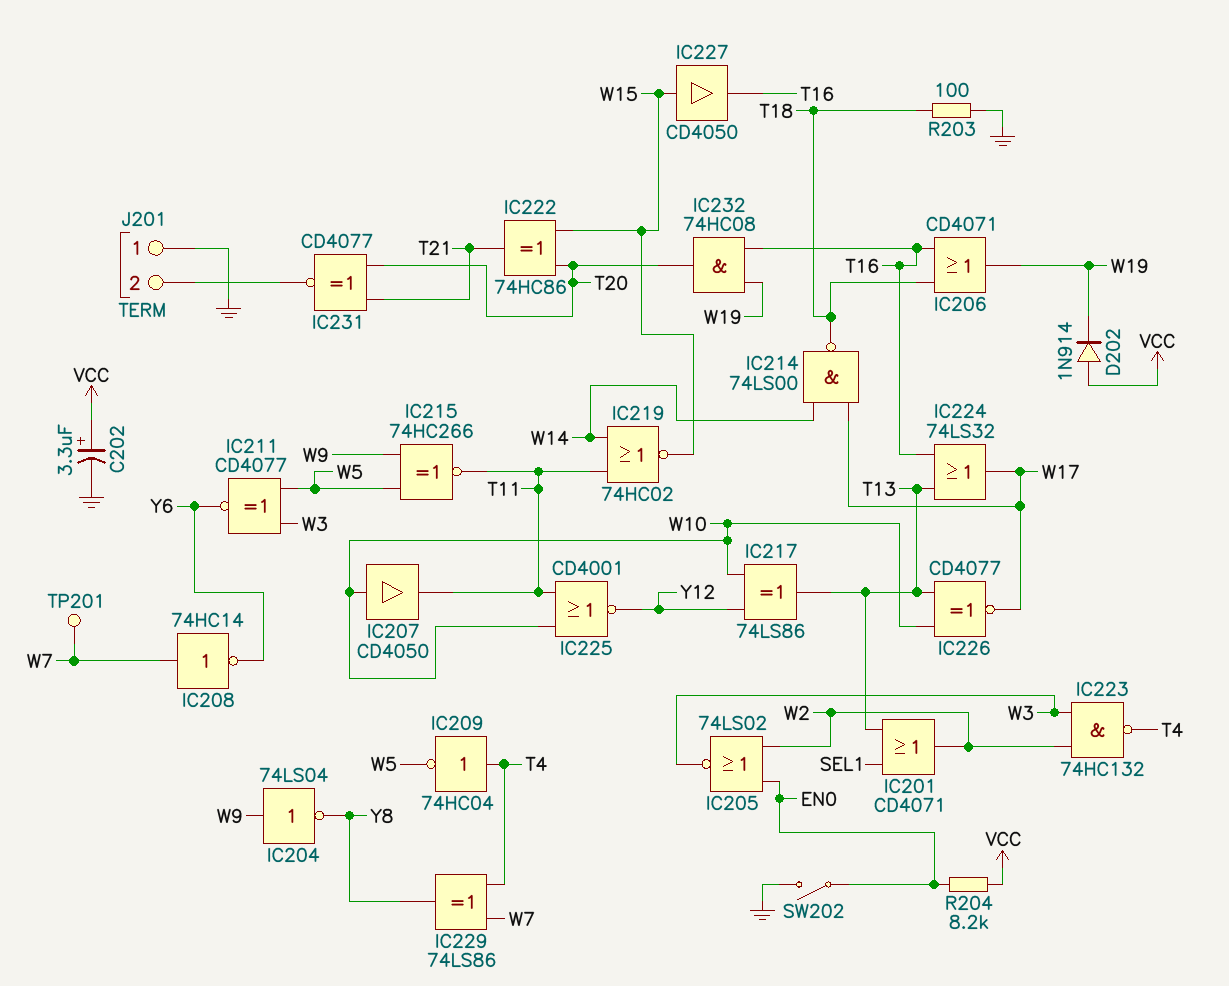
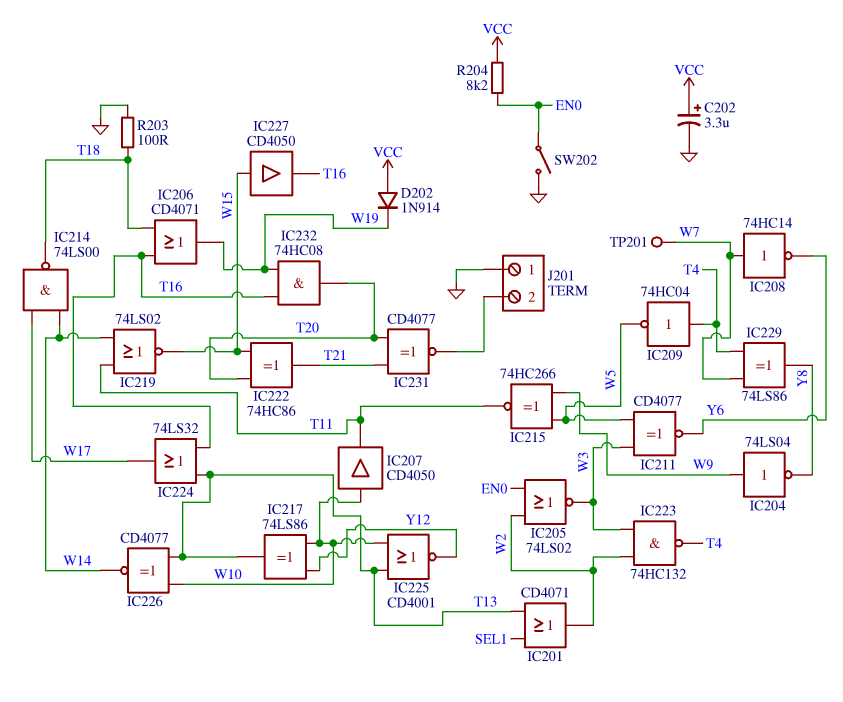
IC219: NOR 74HC02 (in T11, in W14, out W15) -> NOR 74LS02 (in T11, in W14, out W15)
IC225: NOR CD4001 (in T11, in W10, out Y12) -> NOR CD4001 (in T13, in W10, out Y12)
IC226: XNOR CD4077 (in T13, in W10, out W17) -> XNOR CD4077 (in T13, in W10, out W14)

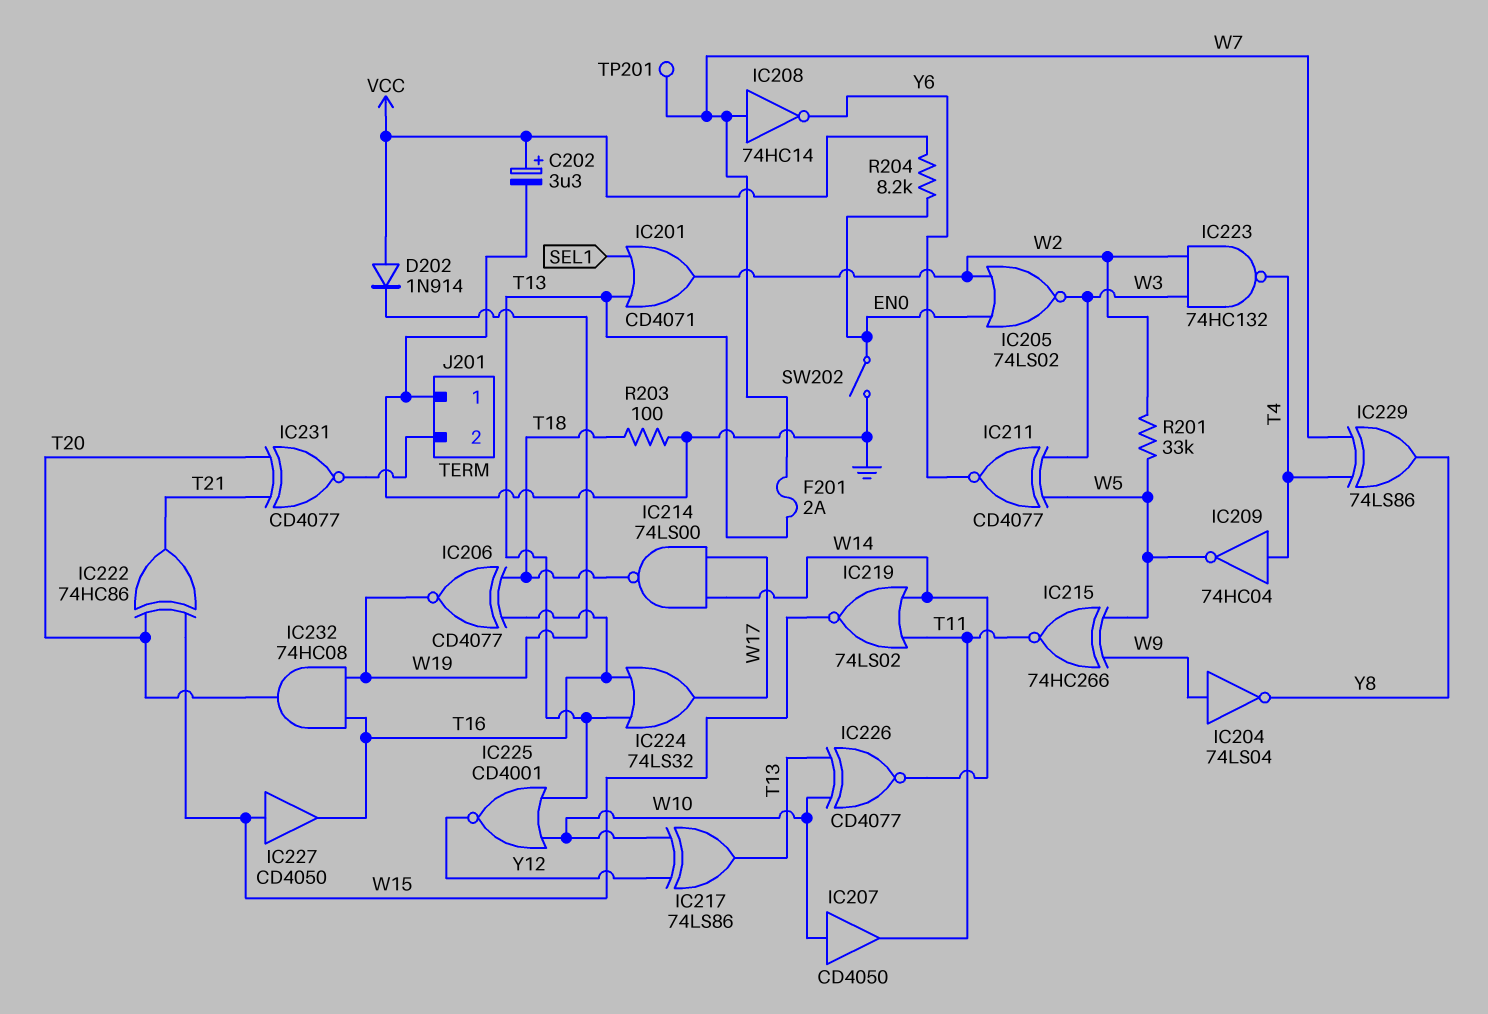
F201: none -> 2A (T13, W7)
IC206: OR CD4071 (in T16, in T18, out W19) -> XNOR CD4077 (in T16, in T18, out W19)
R201: none -> 33k (W2, W5)

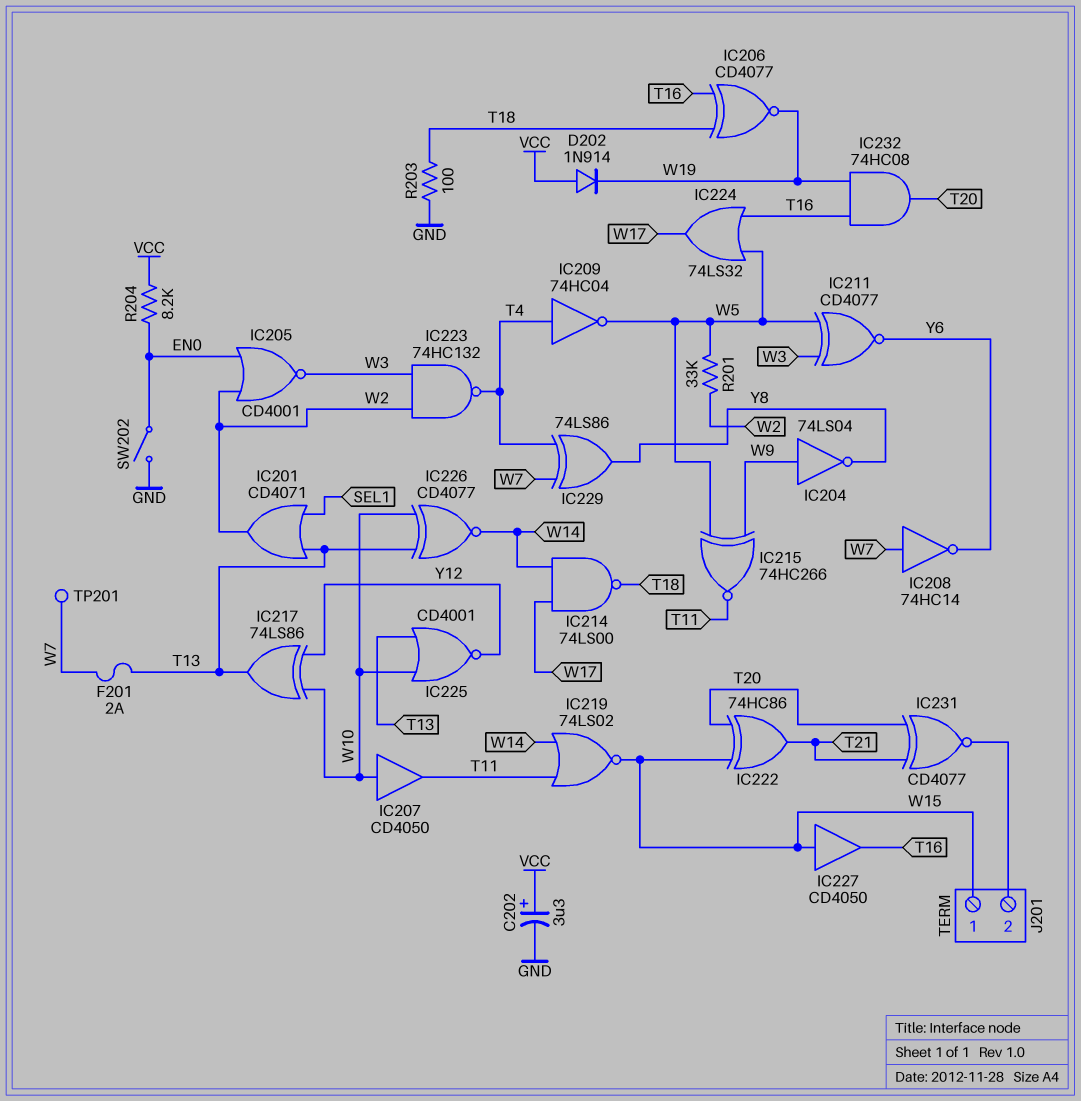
IC205: NOR 74LS02 (in EN0, in W2, out W3) -> NOR CD4001 (in EN0, in W2, out W3)
IC224: OR 74LS32 (in T13, in T16, out W17) -> OR 74LS32 (in T16, in W5, out W17)
J201 pin 1: GND -> W15

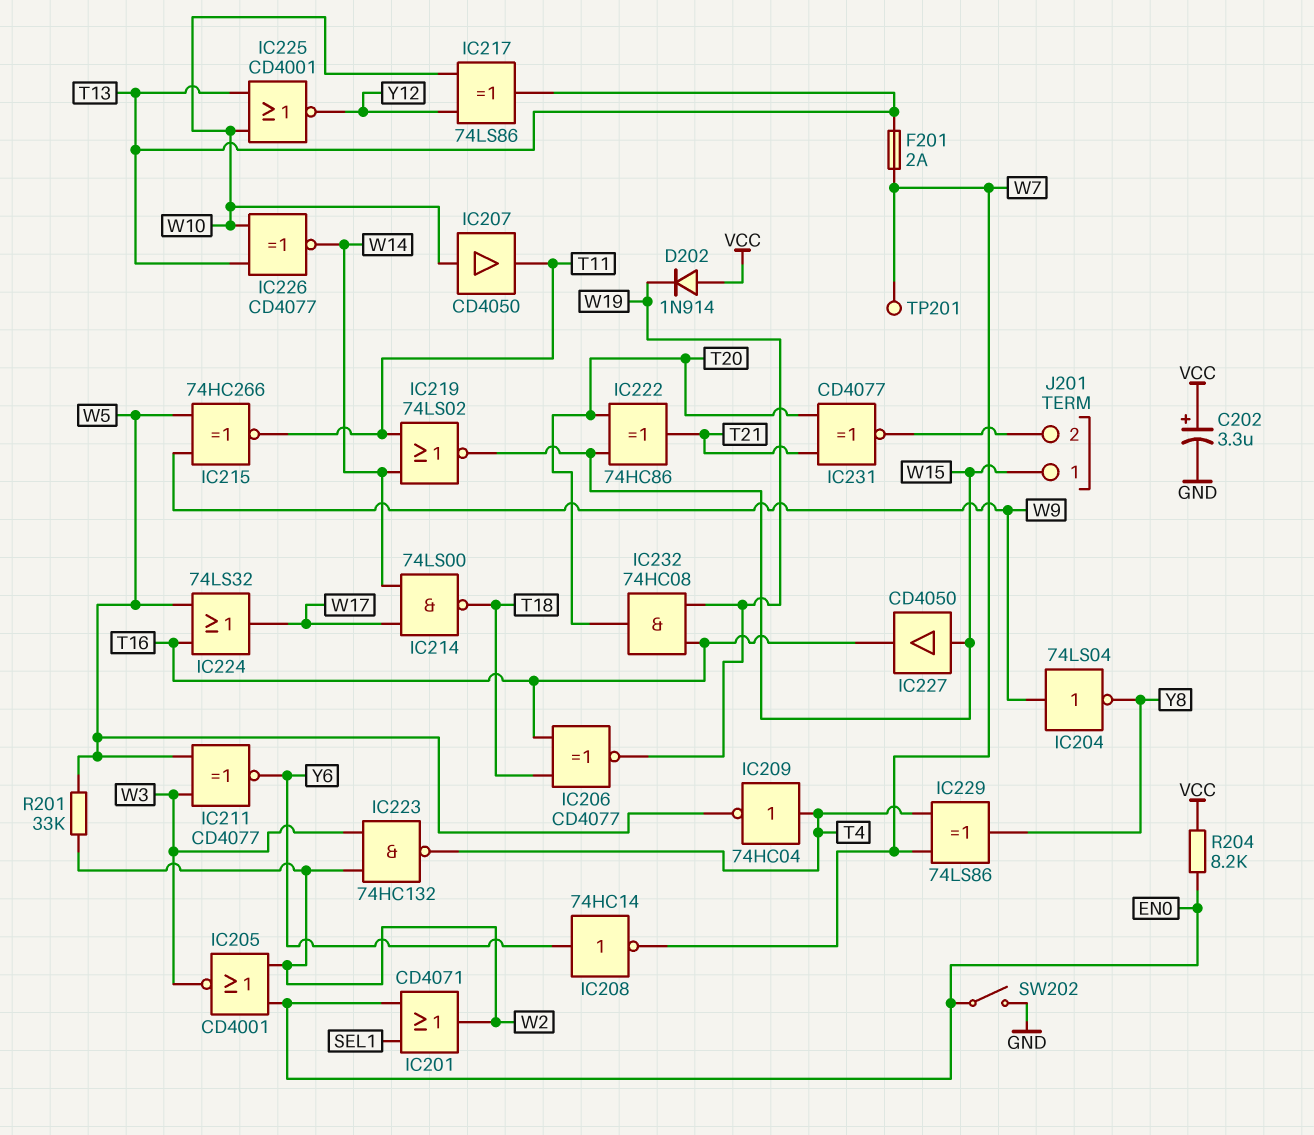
IC201: OR CD4071 (in SEL1, in T13, out W2) -> OR CD4071 (in EN0, in SEL1, out W2)
IC208: NOT 74HC14 (in W7, out Y6) -> NOT 74HC14 (in Y6, out W7)
R203: 100 (GND, T18) -> none

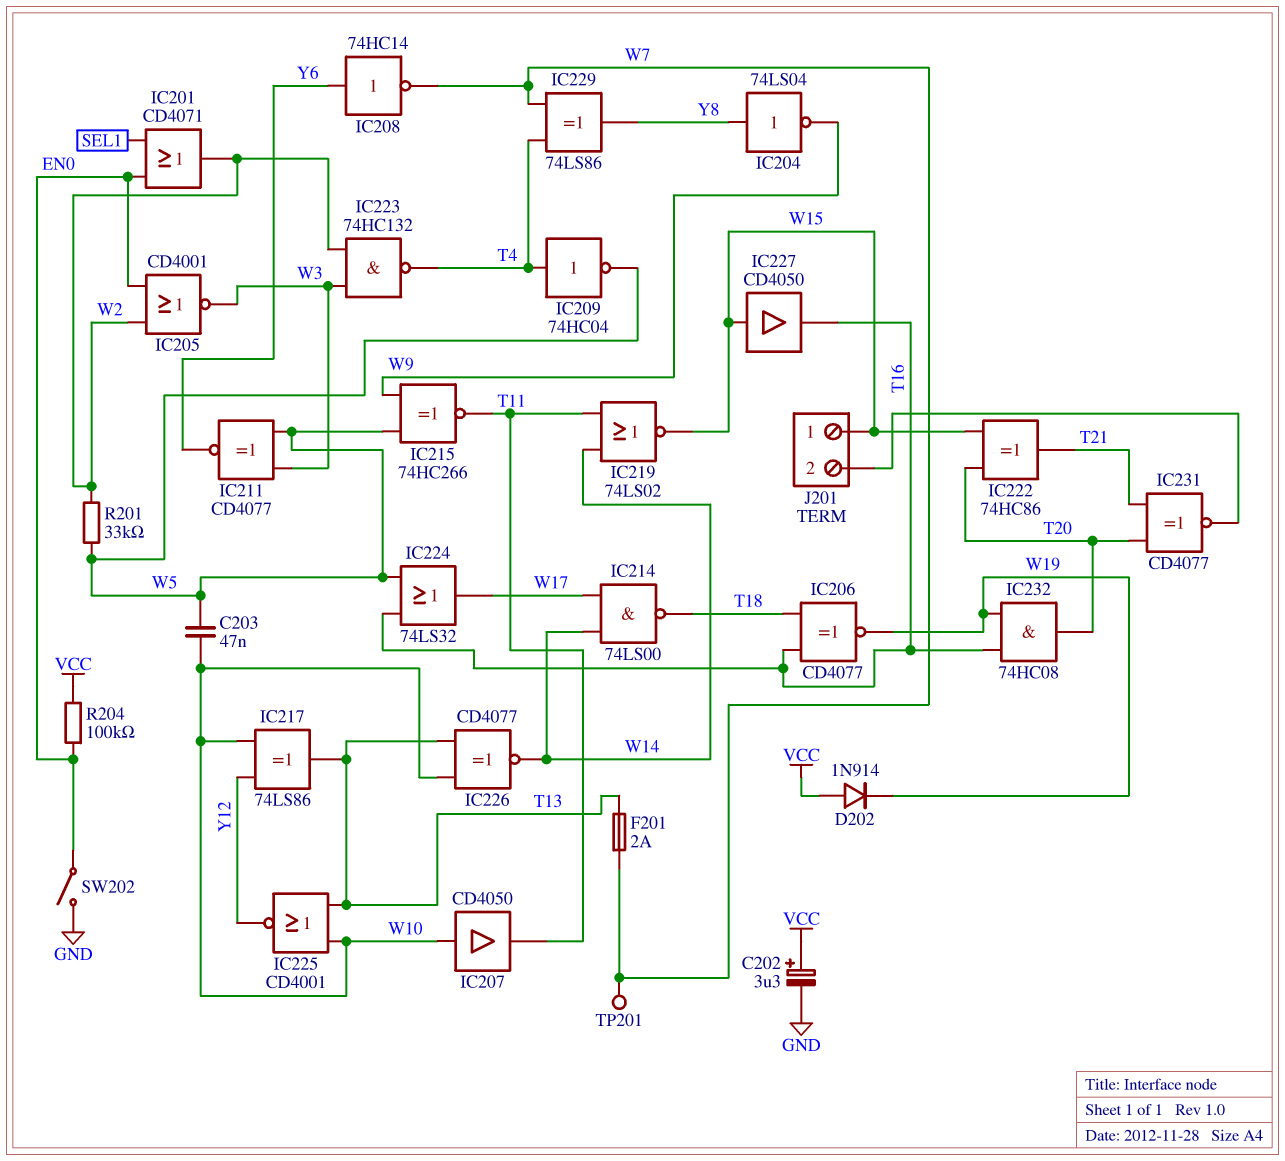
C203: none -> 47nF (W5, W10)
IC204: NOT 74LS04 (in W9, out Y8) -> NOT 74LS04 (in Y8, out W9)
R204: 8.2k (EN0, VCC) -> 100k (EN0, VCC)

